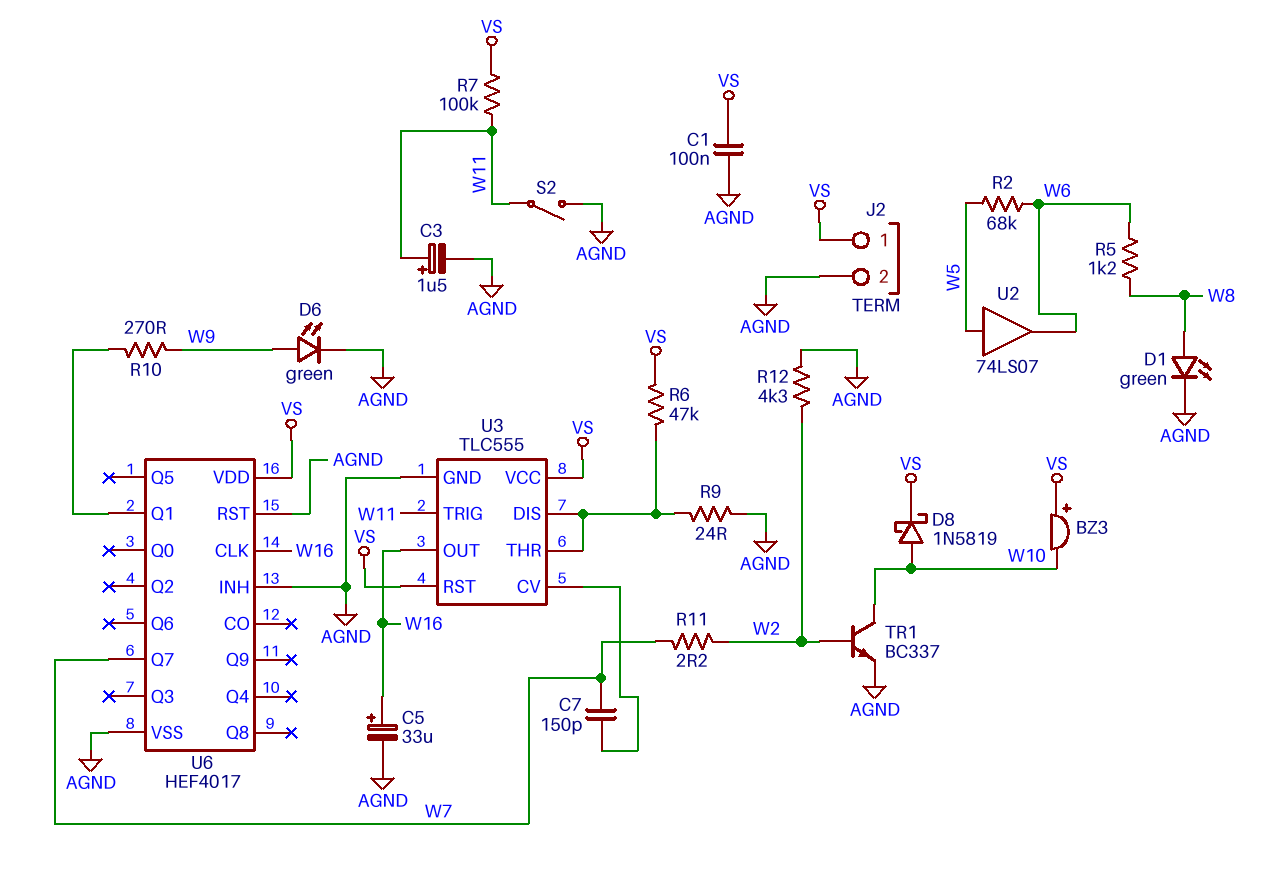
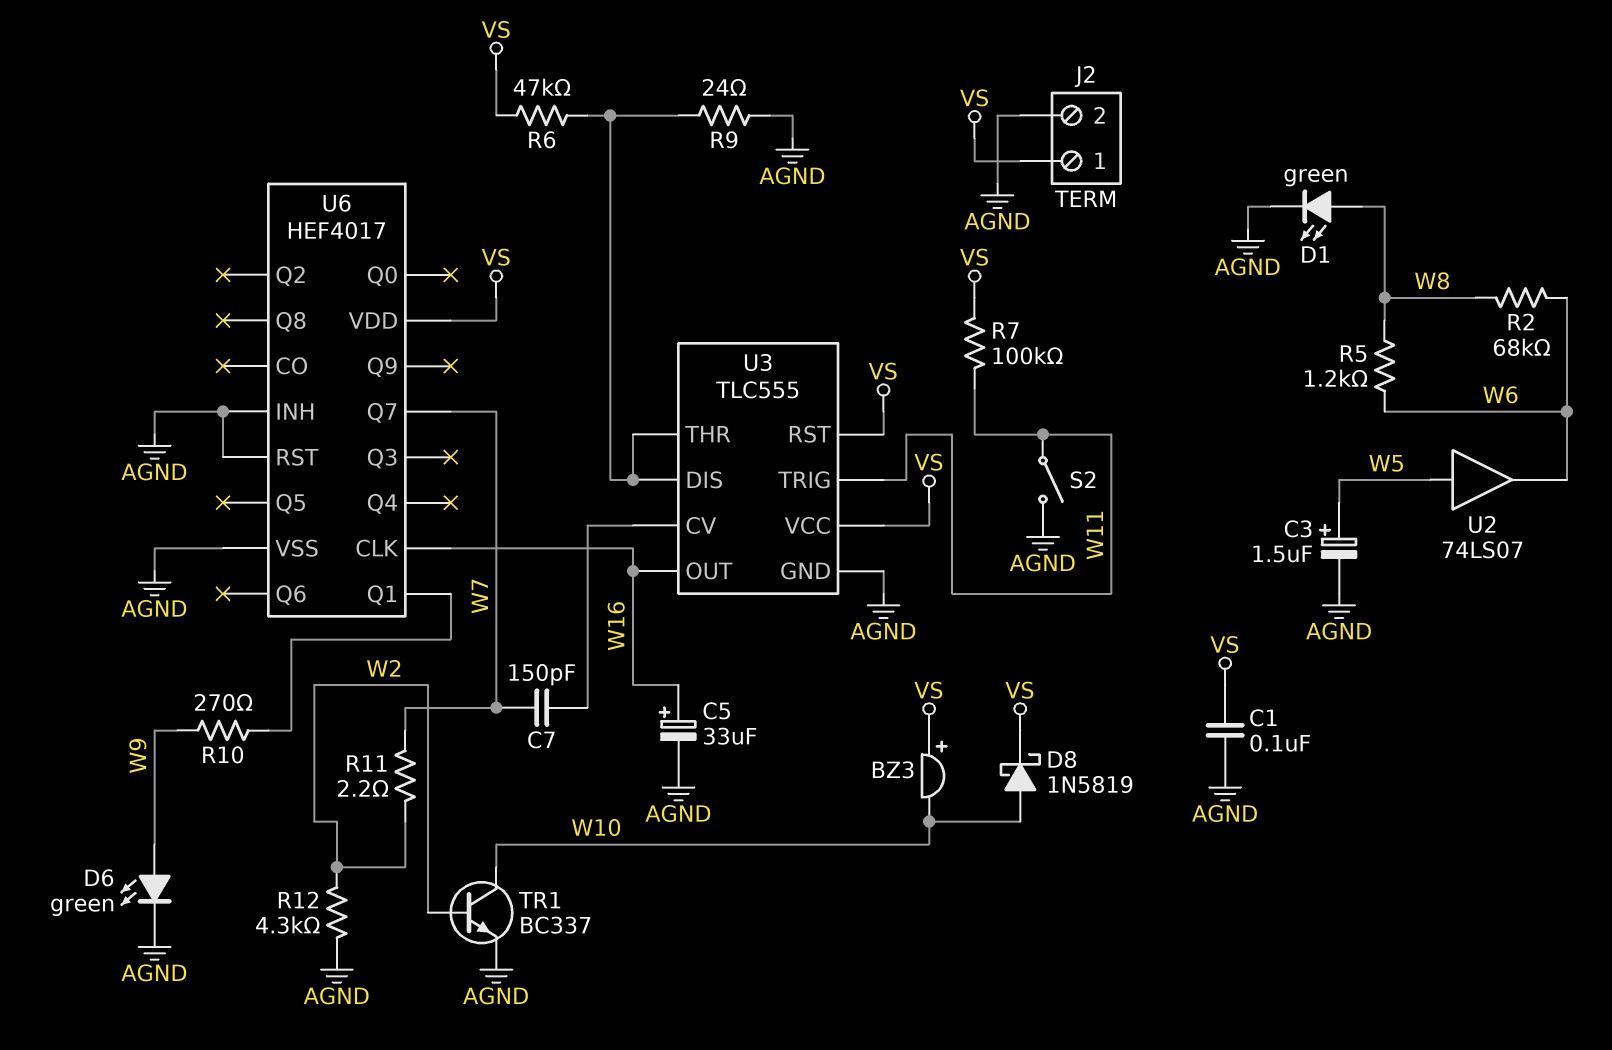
C3: 1.5uF (plus W11, minus AGND) -> 1.5uF (plus W5, minus AGND)
R2: 68k (W5, W6) -> 68k (W6, W8)

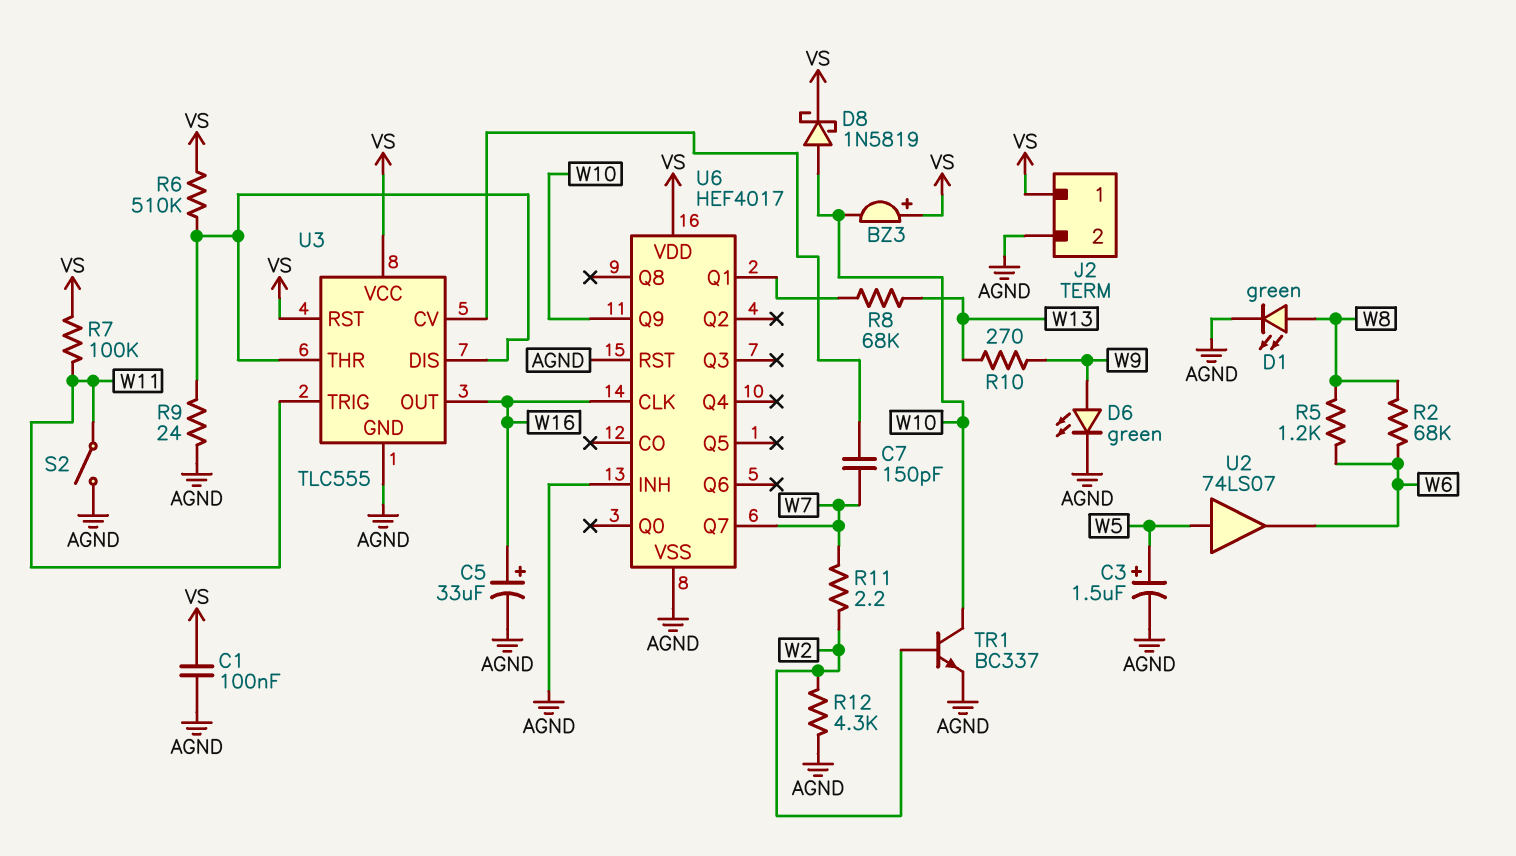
R6: 47k (U3/DIS, VS) -> 510k (U3/DIS, VS)
R8: none -> 68k (U6/Q1, W13)
R10: 270 (U6/Q1, W9) -> 270 (W9, W13)
U6 pin Q9: none -> W10

